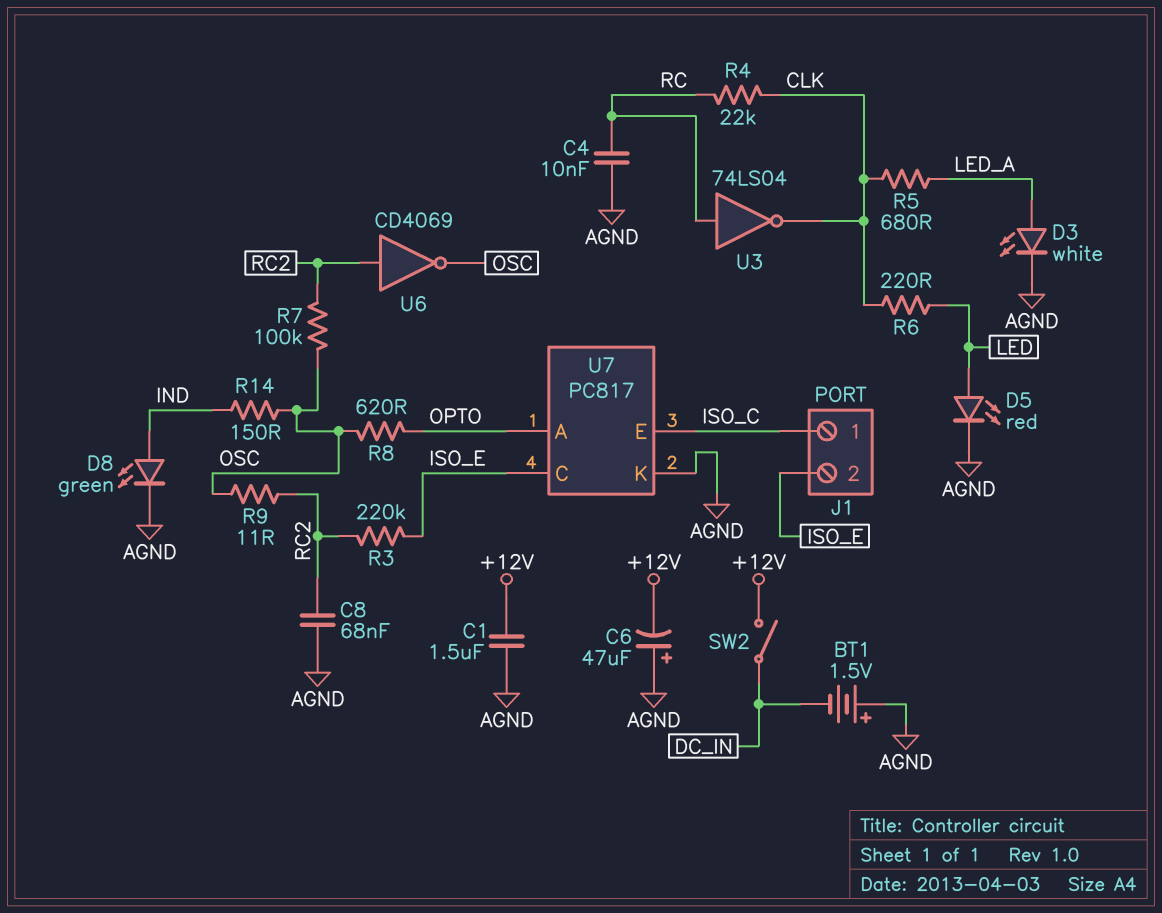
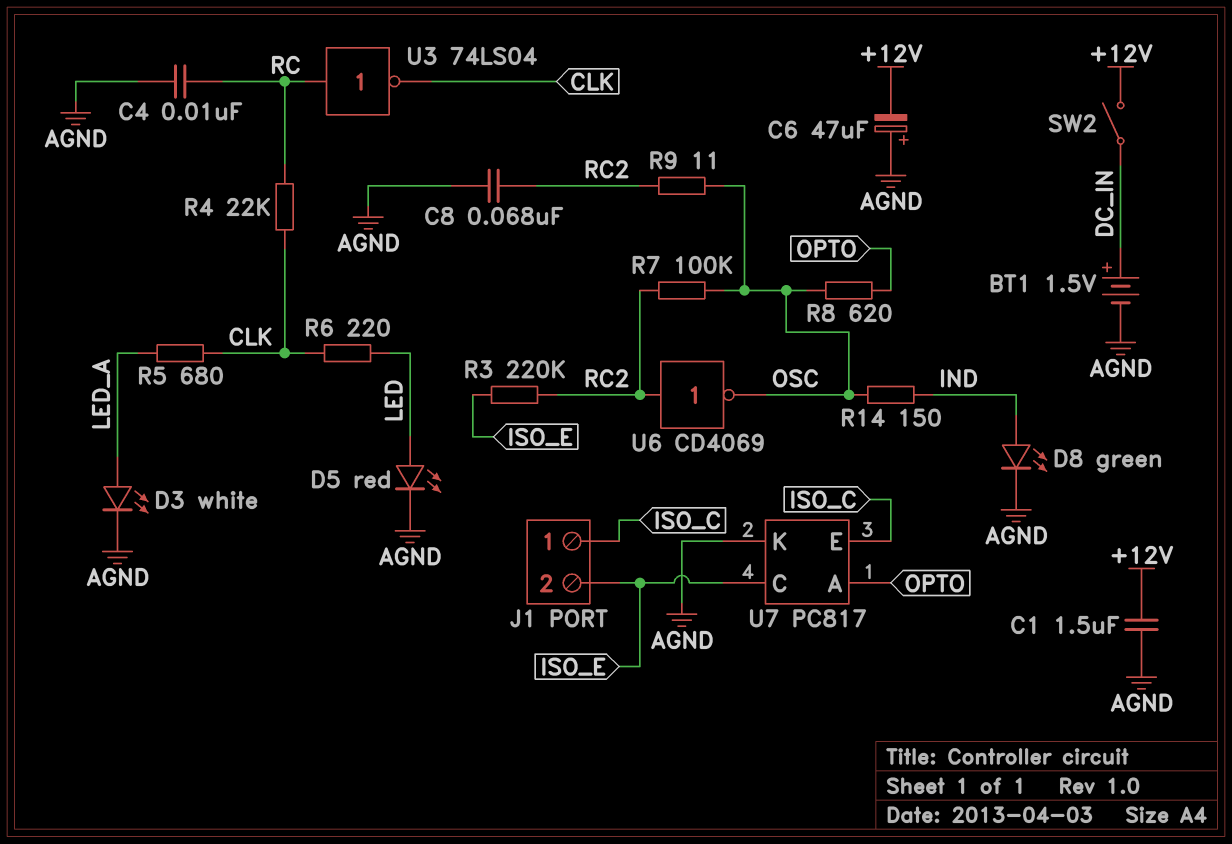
BT1: 1.5V (plus AGND, minus DC_IN) -> 1.5V (plus DC_IN, minus AGND)

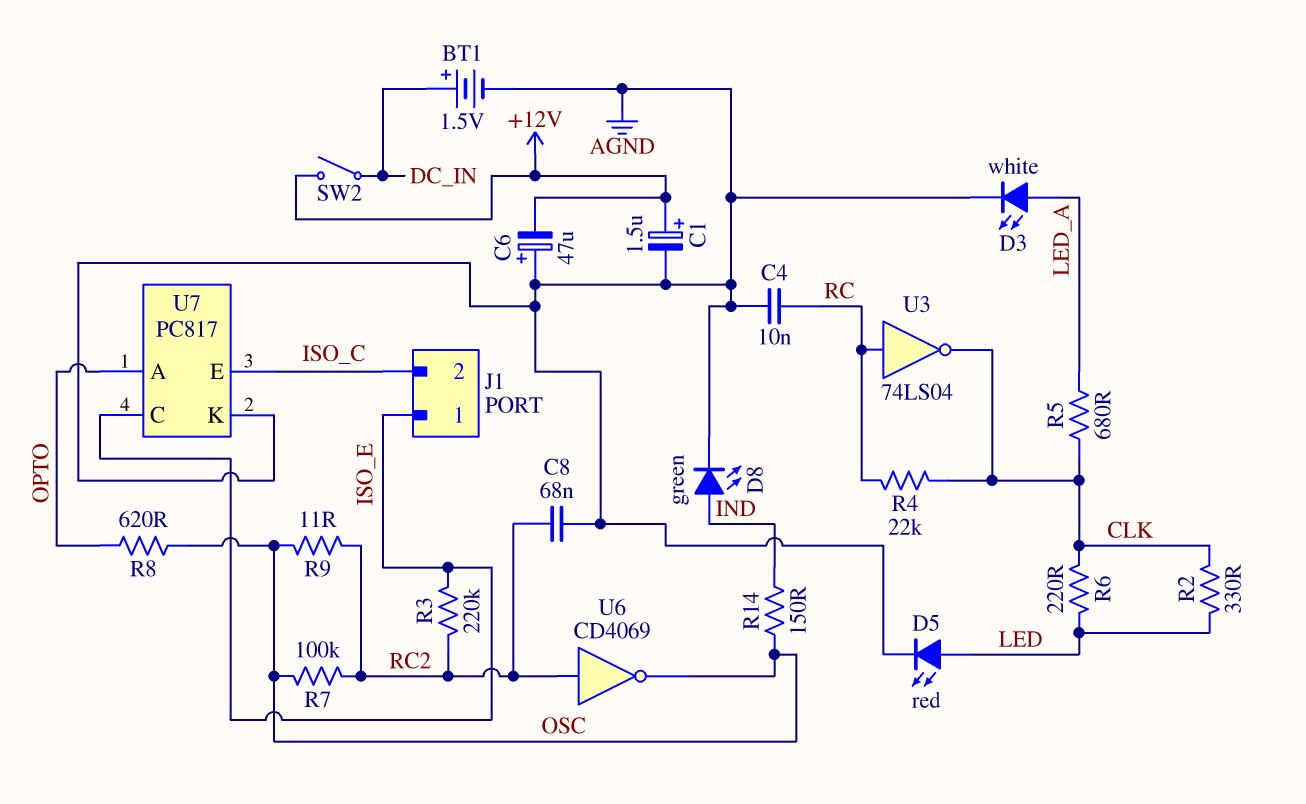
C1: 1.5uF (+12V, AGND) -> 1.5uF (plus +12V, minus AGND)
J1 pin 1: ISO_C -> ISO_E
J1 pin 2: ISO_E -> ISO_C
R2: none -> 330 (CLK, LED)

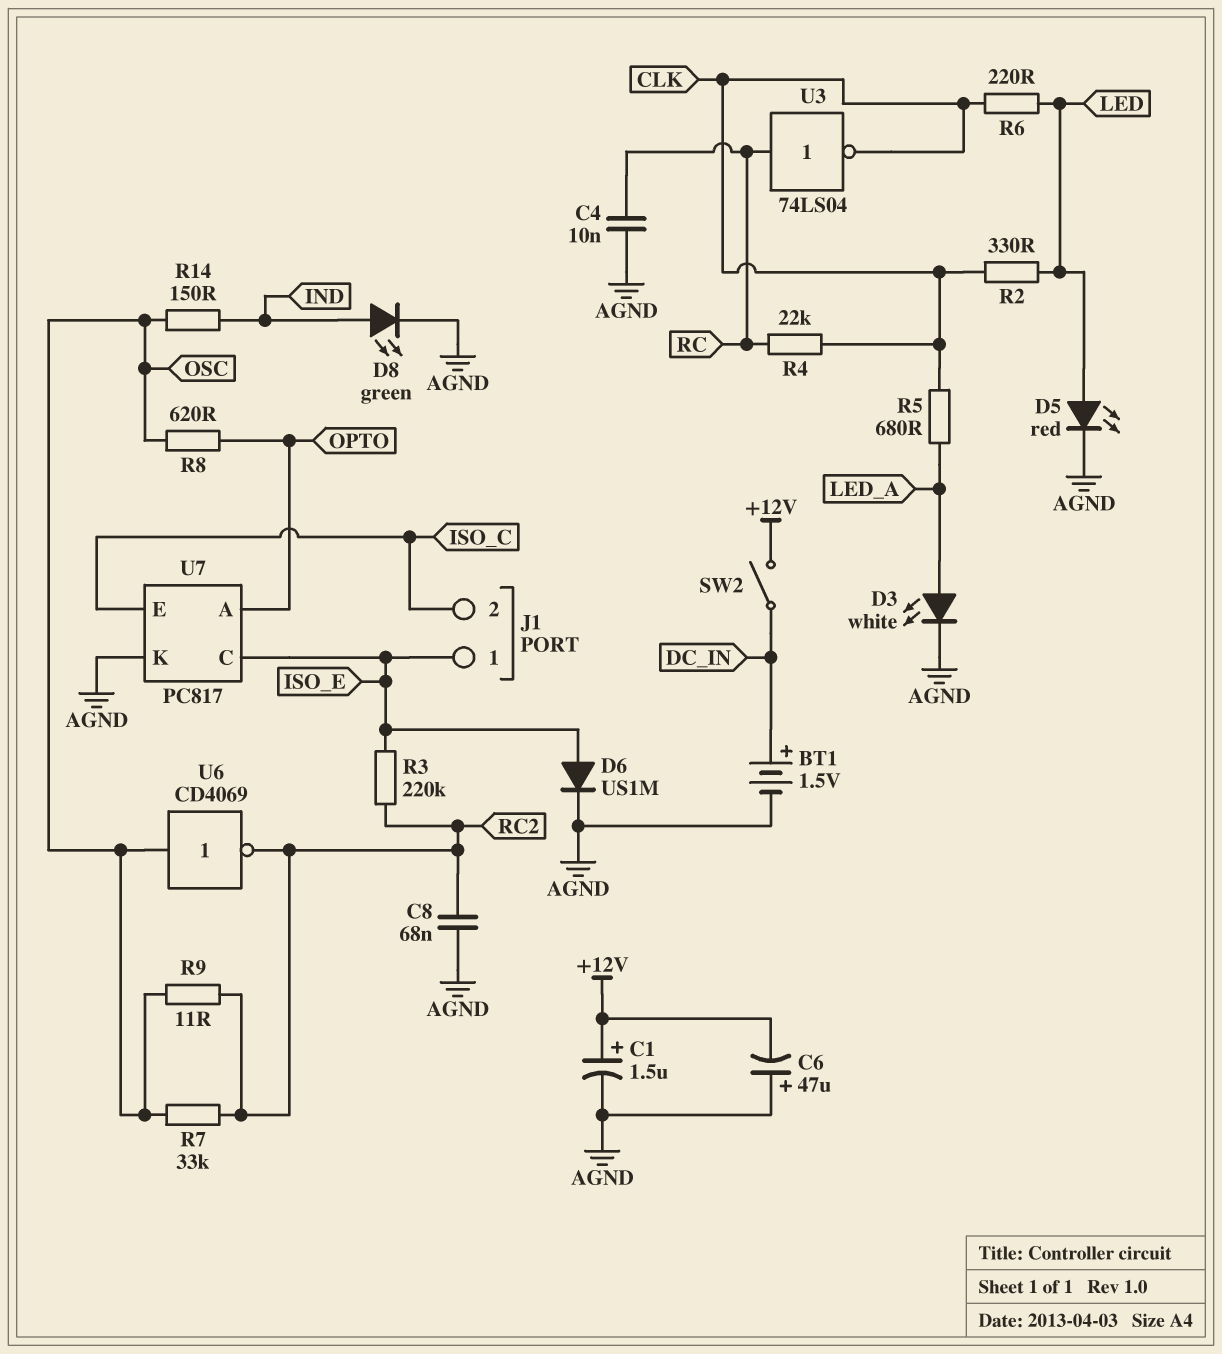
D6: none -> diode US1M (A ISO_E, K AGND)
R7: 100k (OSC, RC2) -> 33k (OSC, RC2)
U6: NOT CD4069 (in RC2, out OSC) -> NOT CD4069 (in OSC, out RC2)

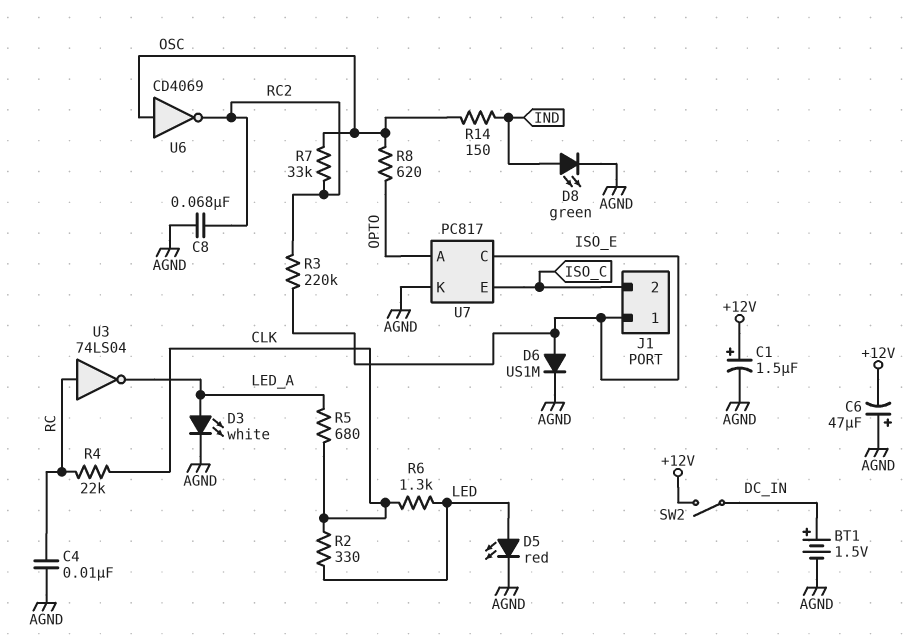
R6: 220 (CLK, LED) -> 1.3k (CLK, LED)
R9: 11 (OSC, RC2) -> none
U3: NOT 74LS04 (in RC, out CLK) -> NOT 74LS04 (in RC, out LED_A)

